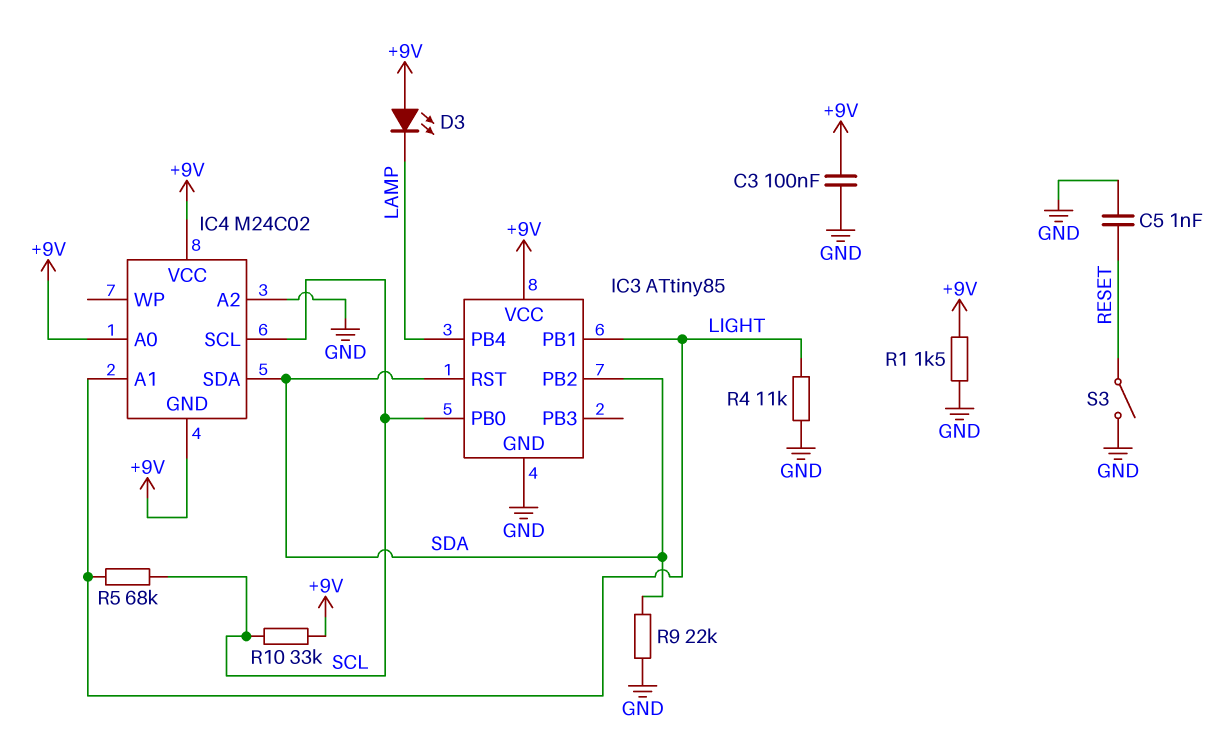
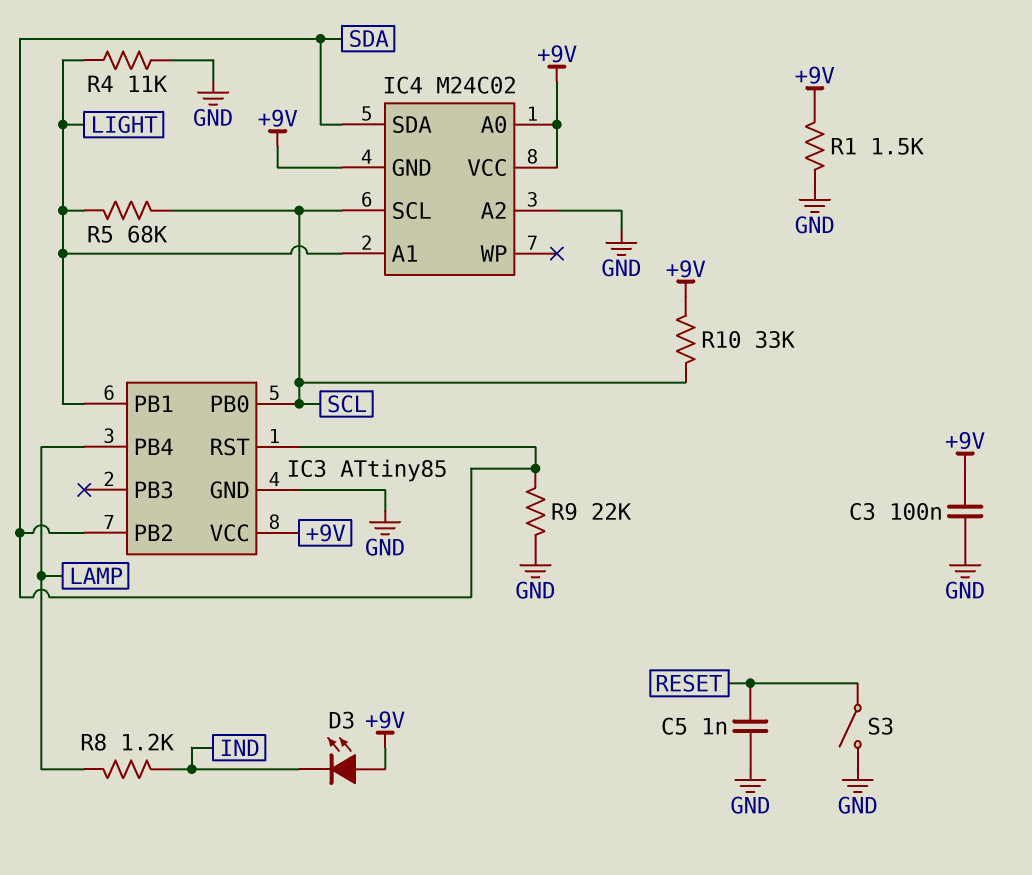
D3: LED (A +9V, K LAMP) -> LED (A +9V, K IND)
R8: none -> 1.2k (IND, LAMP)

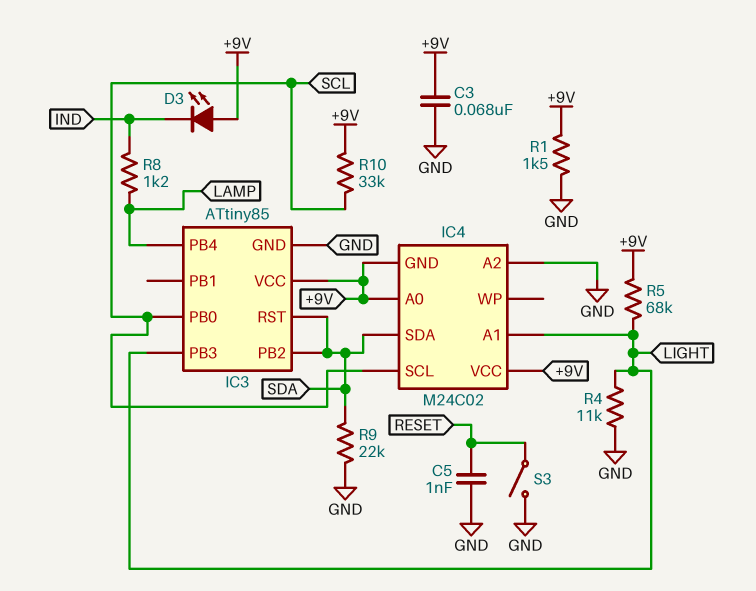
C3: 100nF (+9V, GND) -> 68nF (+9V, GND)
IC3 pin PB1: LIGHT -> none
IC3 pin PB3: none -> LIGHT
R5: 68k (LIGHT, SCL) -> 68k (+9V, LIGHT)

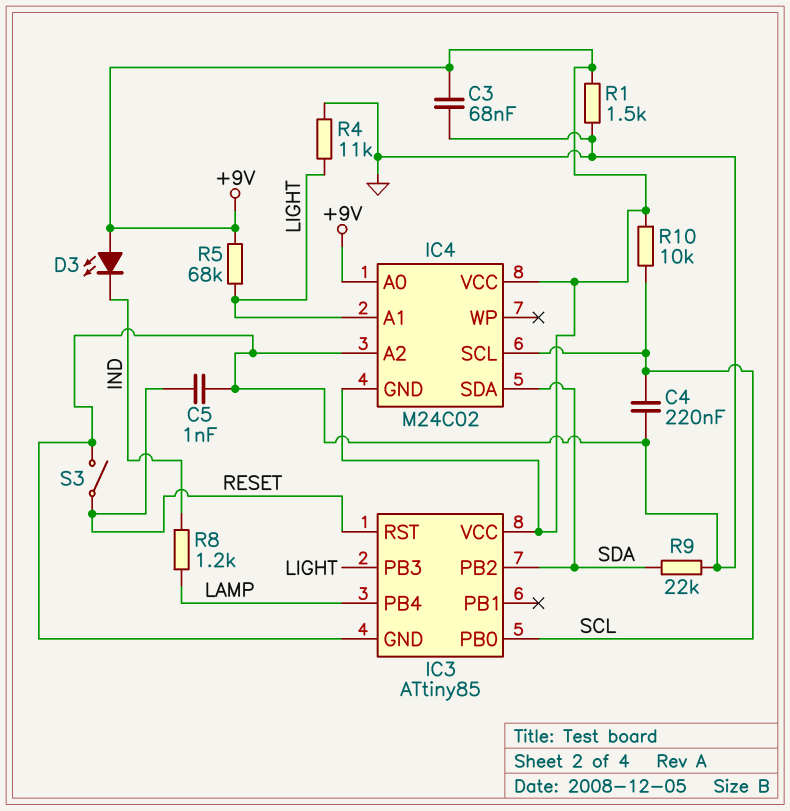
C4: none -> 220nF (GND, SCL)
IC3 pin RST: SDA -> RESET
R10: 33k (+9V, SCL) -> 10k (+9V, SCL)

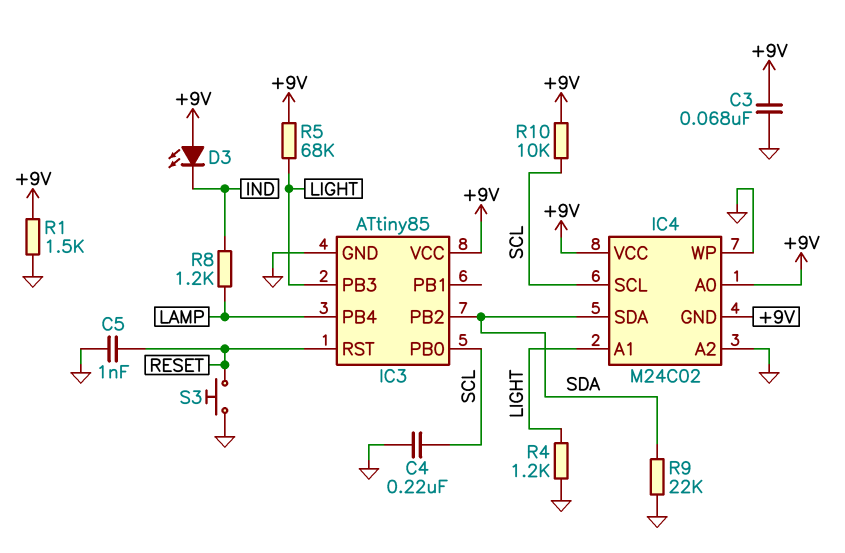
IC4 pin WP: none -> GND
R4: 11k (GND, LIGHT) -> 1.2k (GND, LIGHT)
S3: switch (GND, RESET) -> button (GND, RESET)

